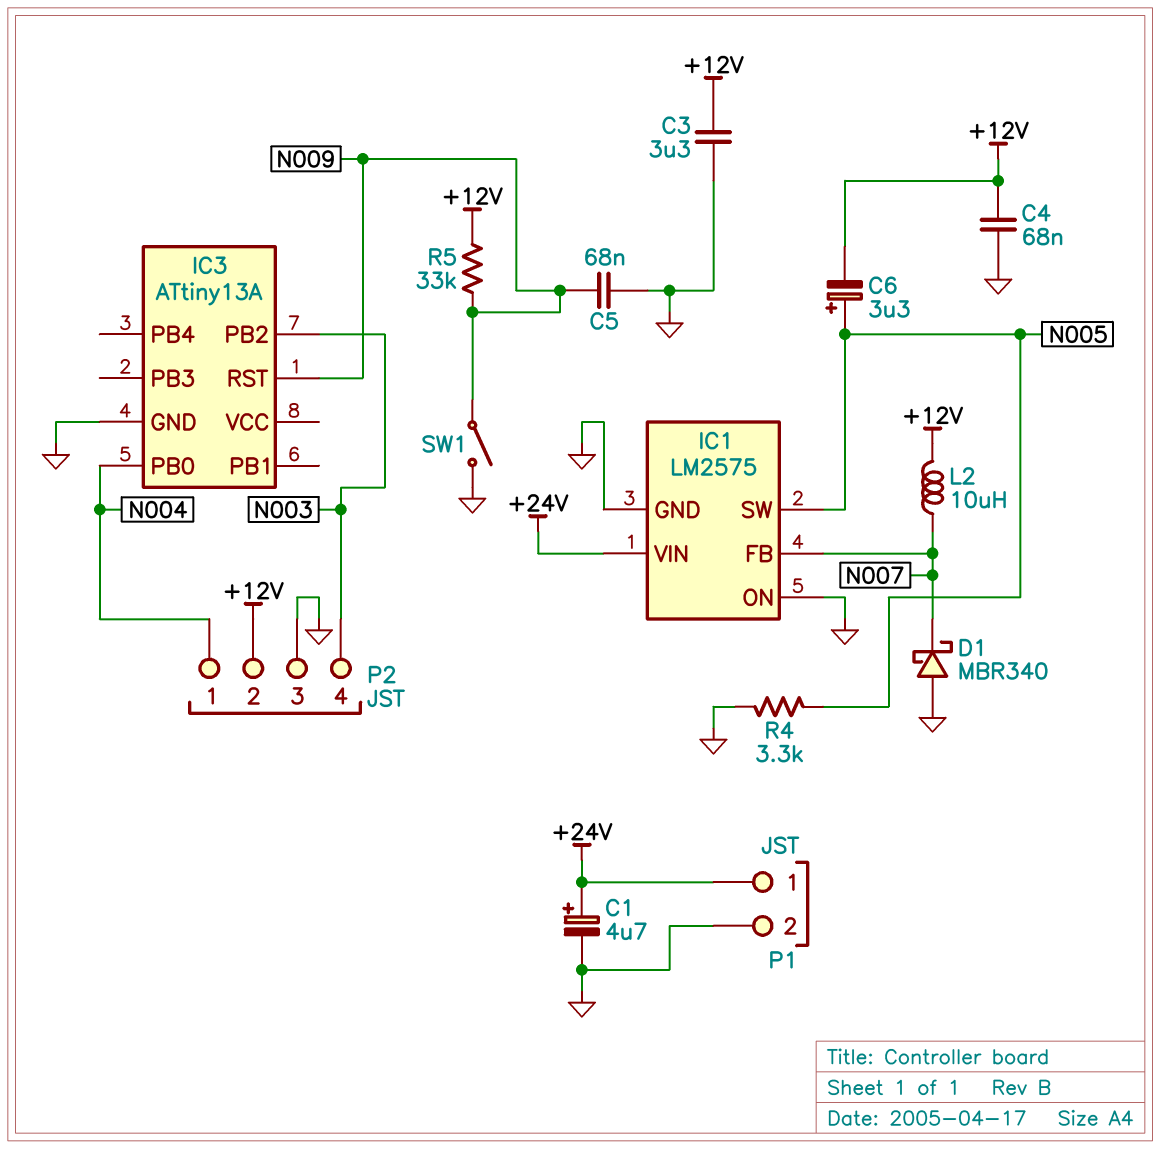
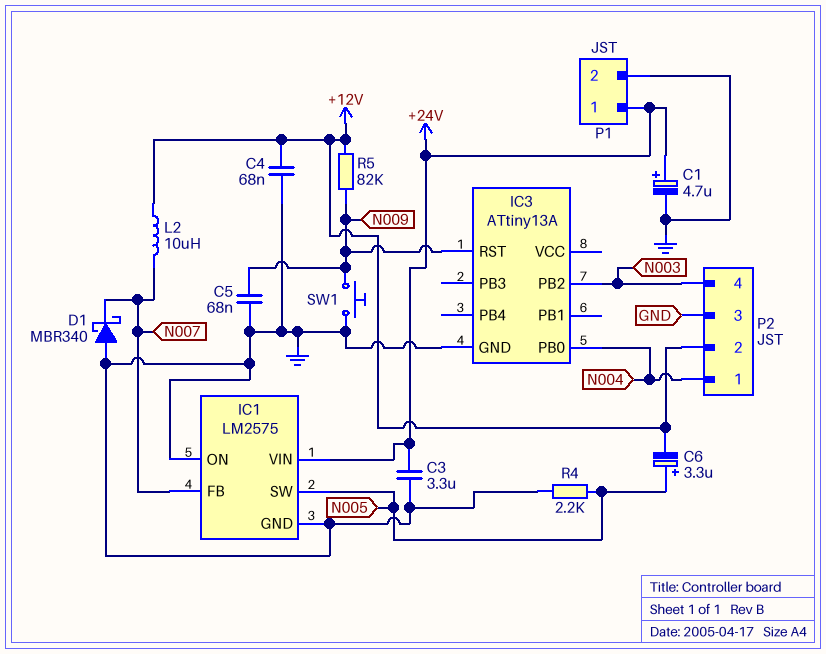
C3: 3.3uF (+12V, GND) -> 3.3uF (+24V, GND)
R4: 3.3k (GND, N005) -> 2.2k (GND, N005)
R5: 33k (+12V, N009) -> 82k (+12V, N009)
SW1: switch (GND, N009) -> button (GND, N009)

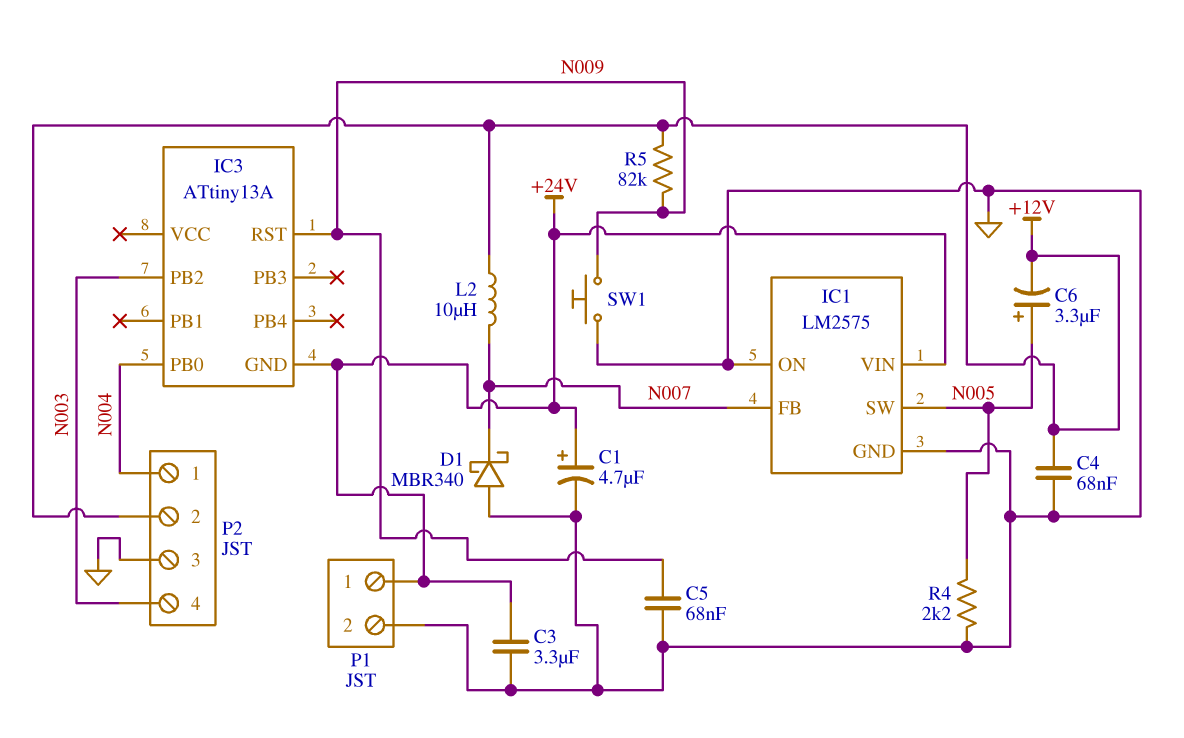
IC3 pin GND: GND -> +24V

